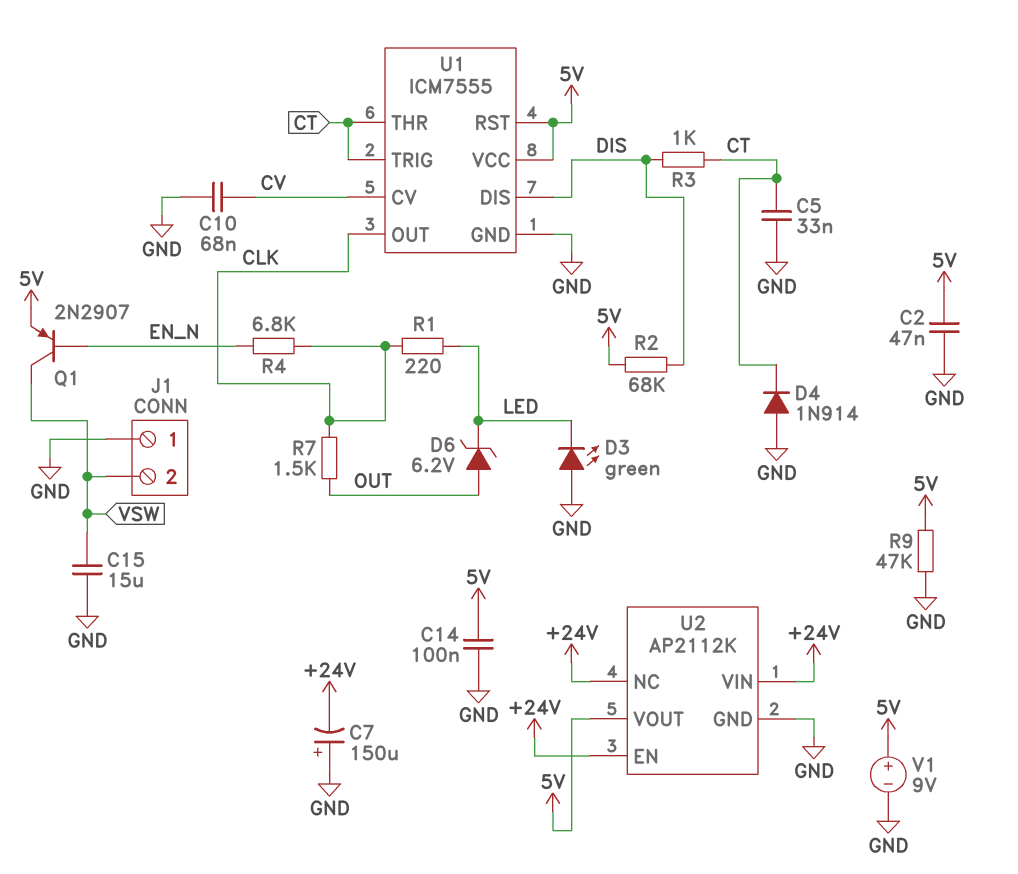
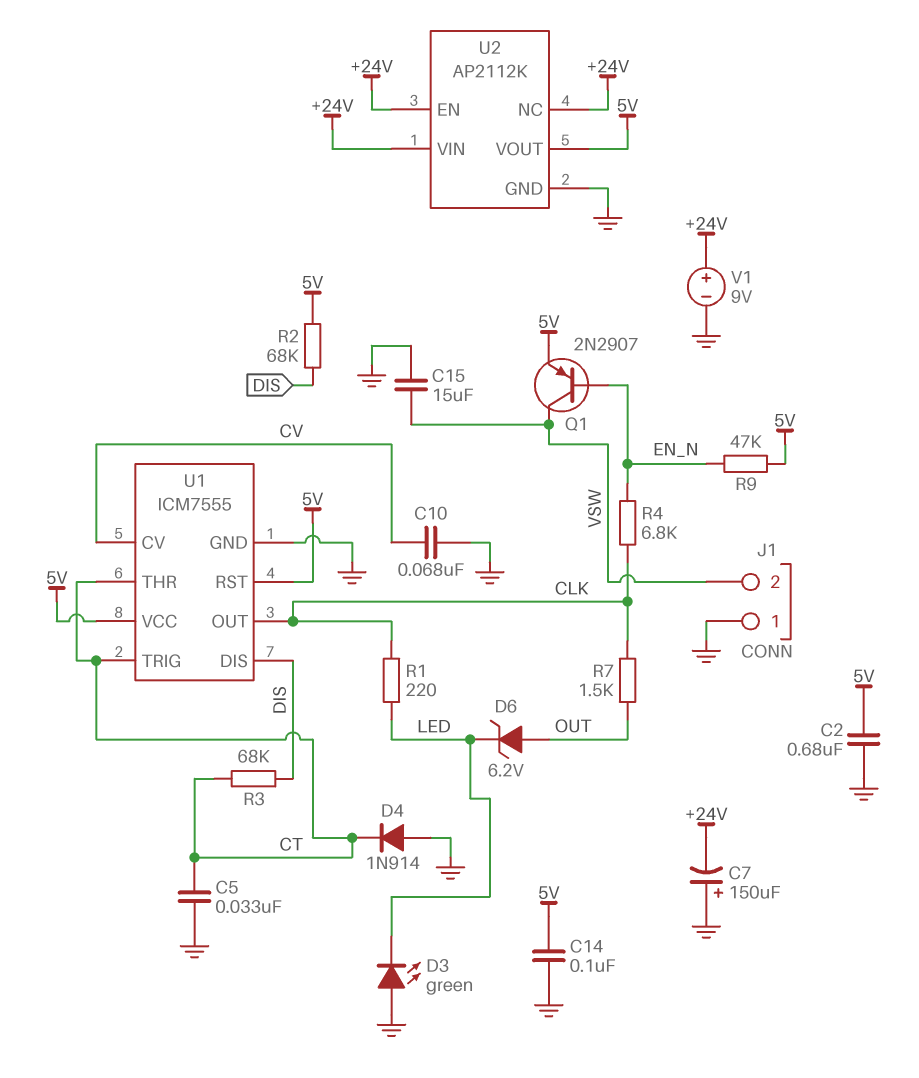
C2: 47nF (5V, GND) -> 680nF (5V, GND)
R3: 1k (CT, DIS) -> 68k (CT, DIS)
R9: 47k (5V, GND) -> 47k (5V, EN_N)
V1: 9V (plus 5V, minus GND) -> 9V (plus +24V, minus GND)

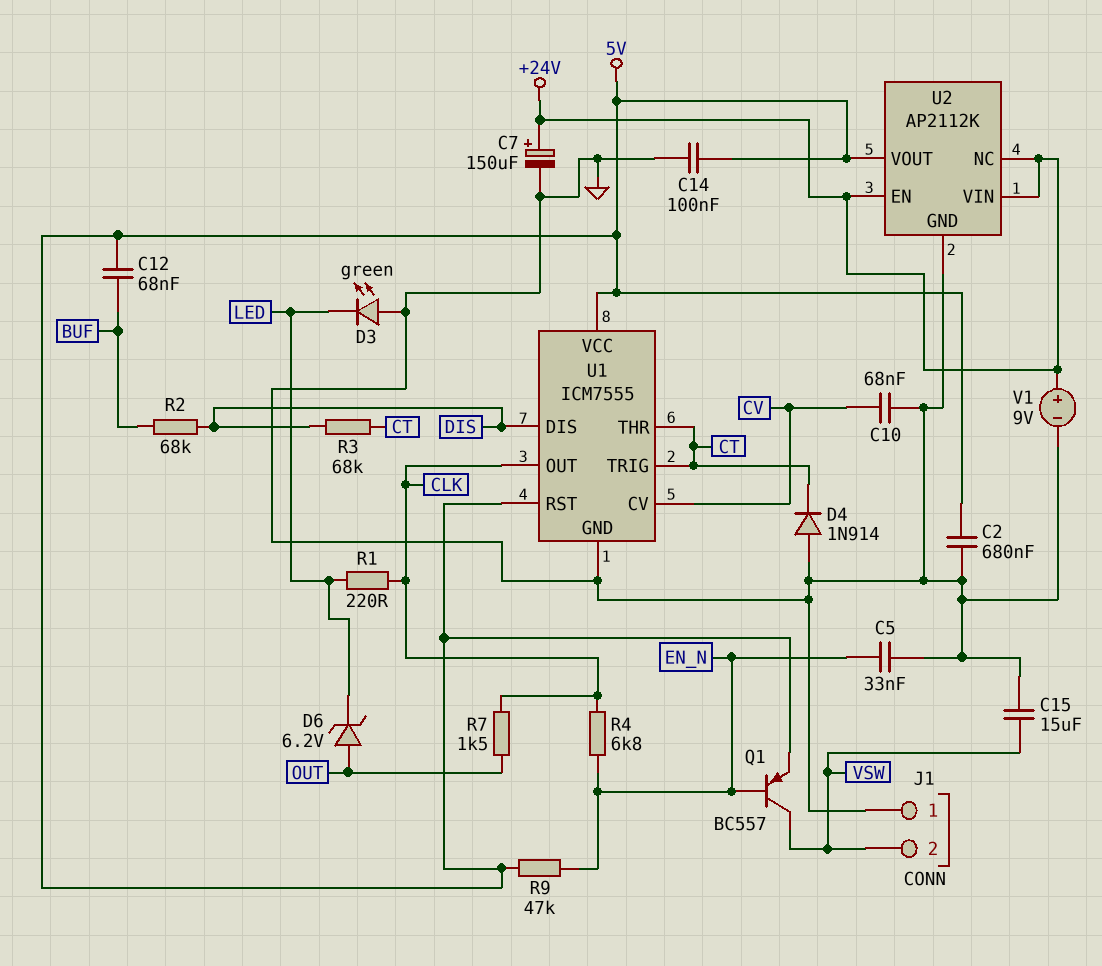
C5: 33nF (CT, GND) -> 33nF (EN_N, GND)
C7: 150uF (plus GND, minus +24V) -> 150uF (plus +24V, minus GND)
C12: none -> 68nF (5V, BUF)
Q1: PNP 2N2907 (B EN_N, C VSW, E 5V) -> PNP BC557 (B EN_N, C VSW, E 5V)
R2: 68k (5V, DIS) -> 68k (BUF, DIS)

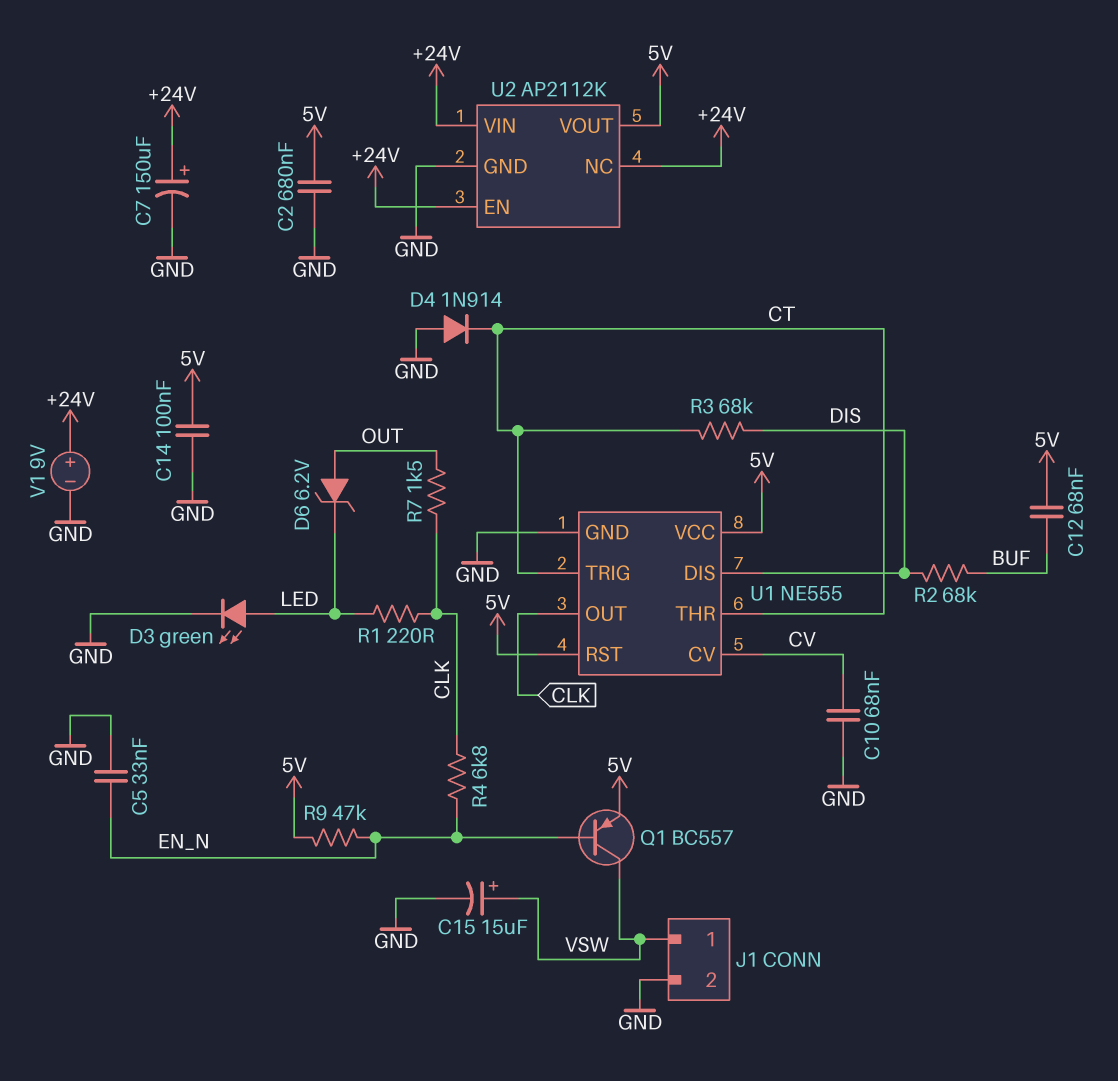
C15: 15uF (GND, VSW) -> 15uF (plus VSW, minus GND)
D3: LED green (A GND, K LED) -> LED green (A LED, K GND)
J1 pin 1: GND -> VSW
J1 pin 2: VSW -> GND
U1: ICM7555 -> NE555

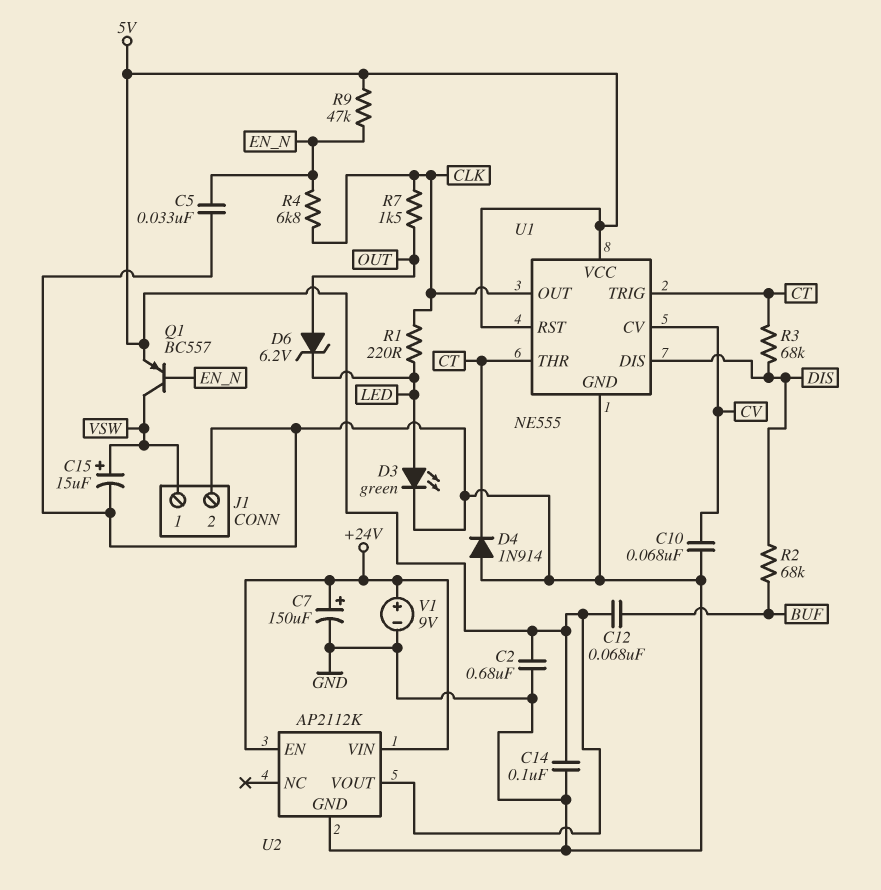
U2 pin NC: +24V -> none

